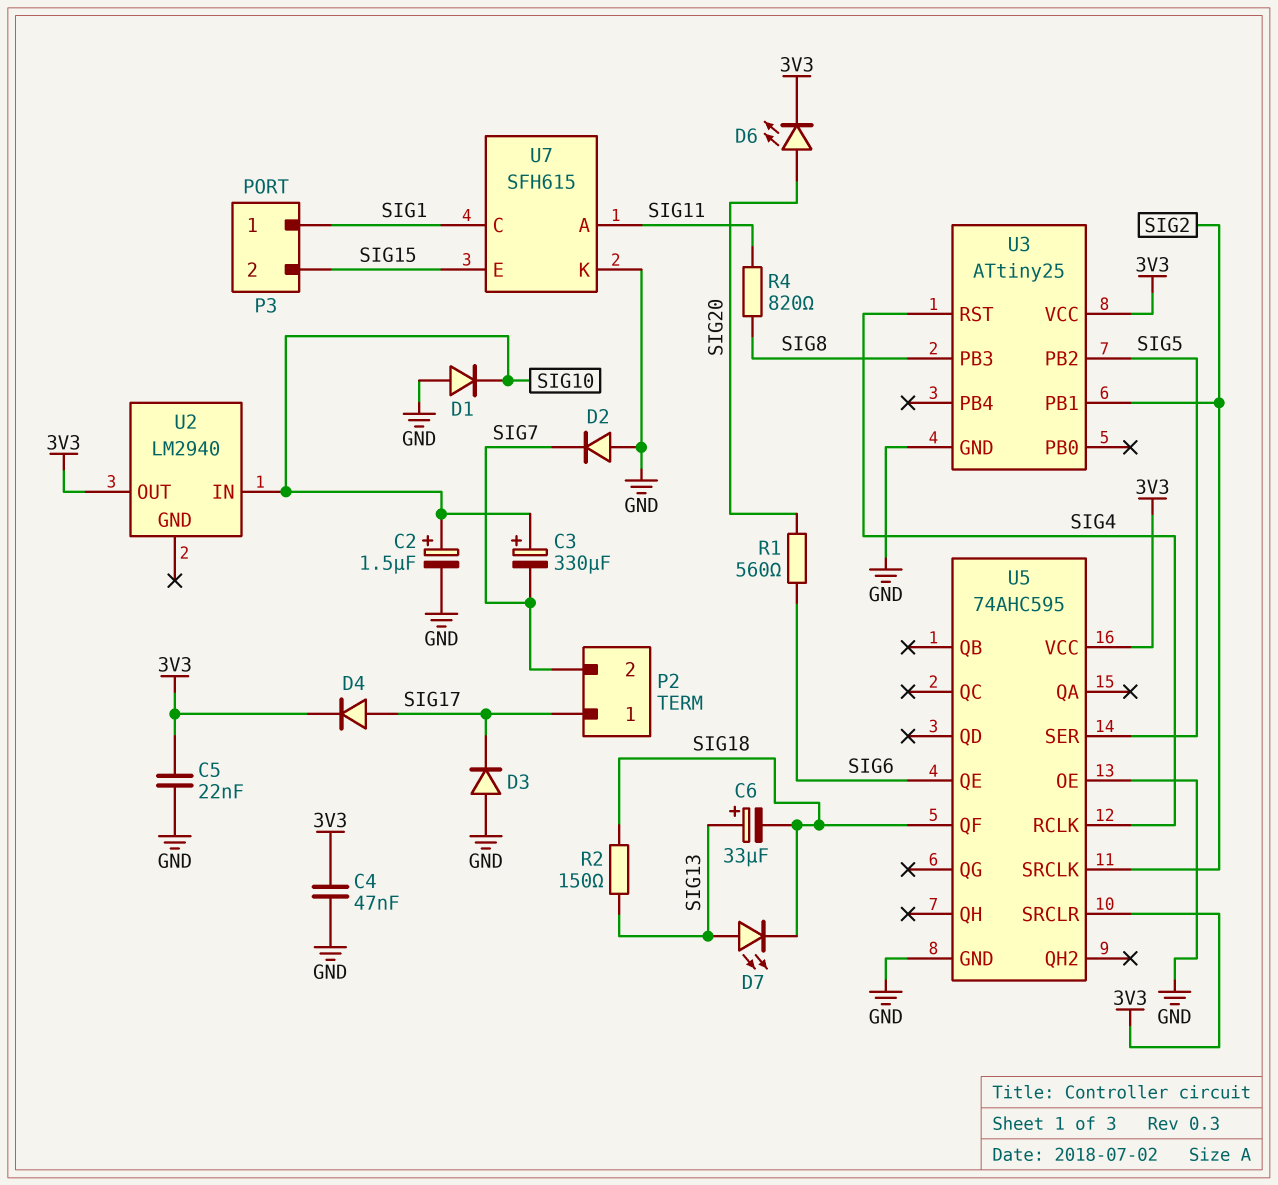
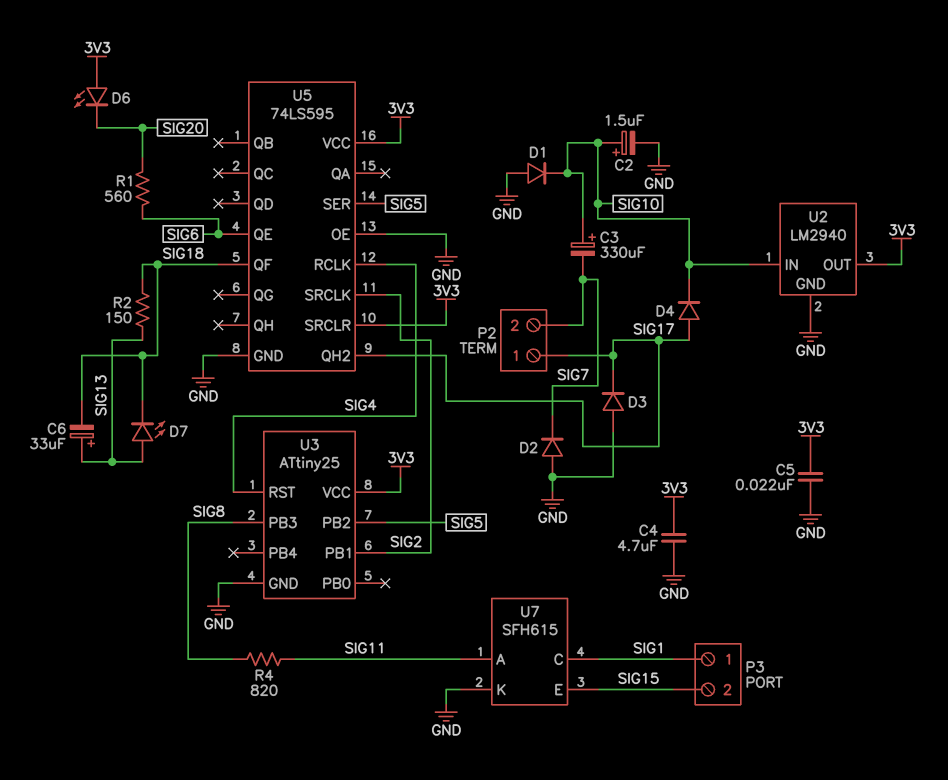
C4: 47nF (3V3, GND) -> 4.7uF (3V3, GND)
D4: diode (A SIG17, K 3V3) -> diode (A SIG17, K SIG10)
D6: LED (A SIG20, K 3V3) -> LED (A 3V3, K SIG20)
U2 pin GND: none -> GND
U5: 74AHC595 -> 74LS595
U5 pin QH2: none -> SIG17

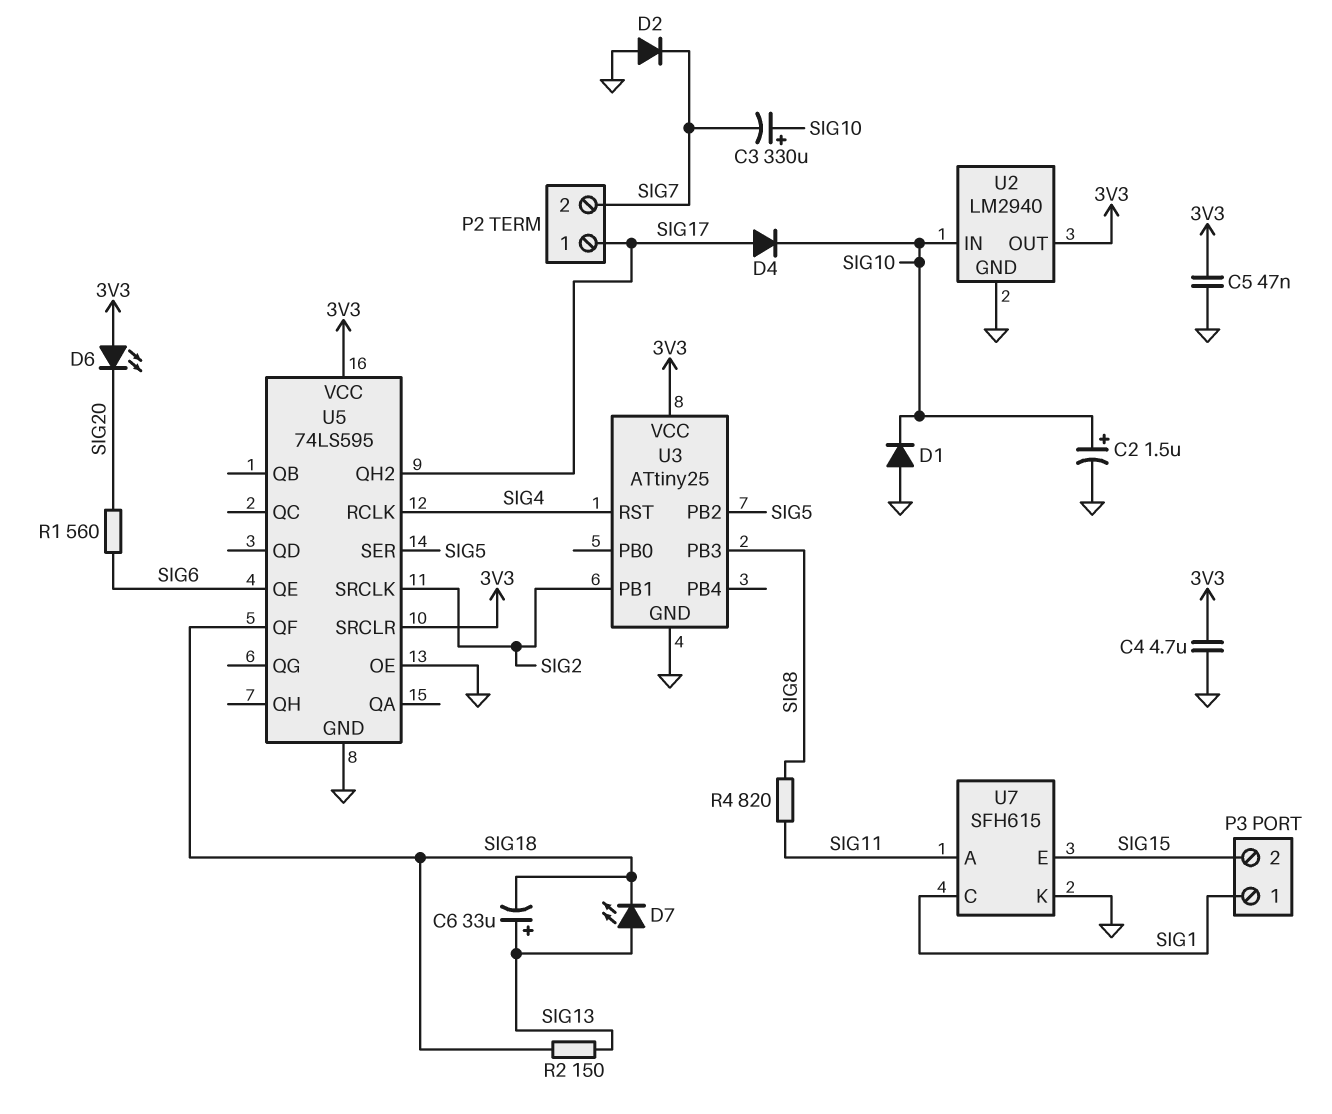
C5: 22nF (3V3, GND) -> 47nF (3V3, GND)
D3: diode (A GND, K SIG17) -> none

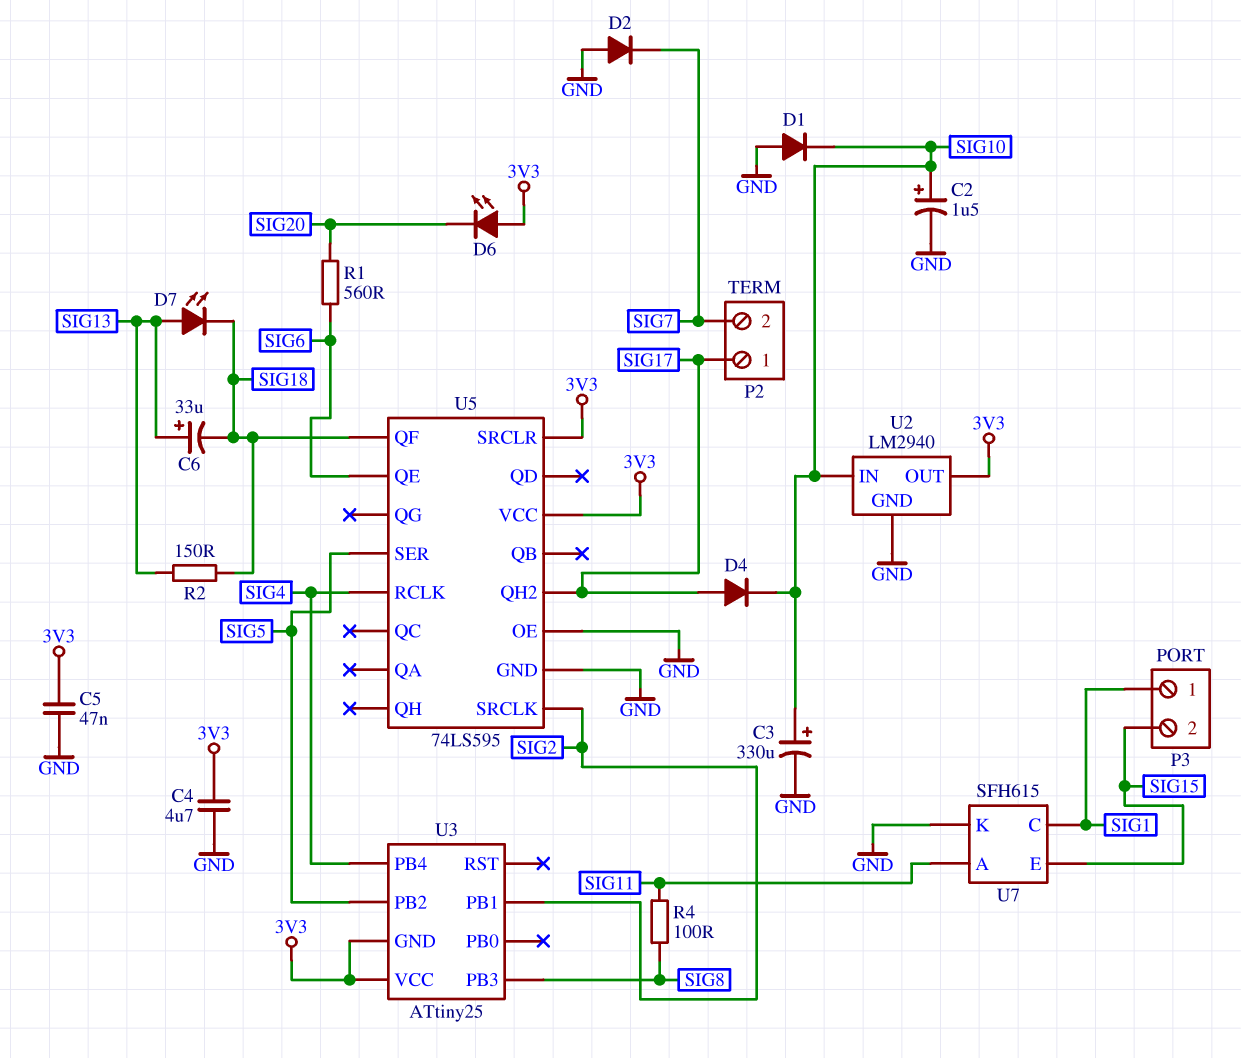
C3: 330uF (plus SIG10, minus SIG7) -> 330uF (plus SIG10, minus GND)
R4: 820 (SIG8, SIG11) -> 100 (SIG8, SIG11)
U3 pin GND: GND -> 3V3
U3 pin PB4: none -> SIG4
U3 pin RST: SIG4 -> none

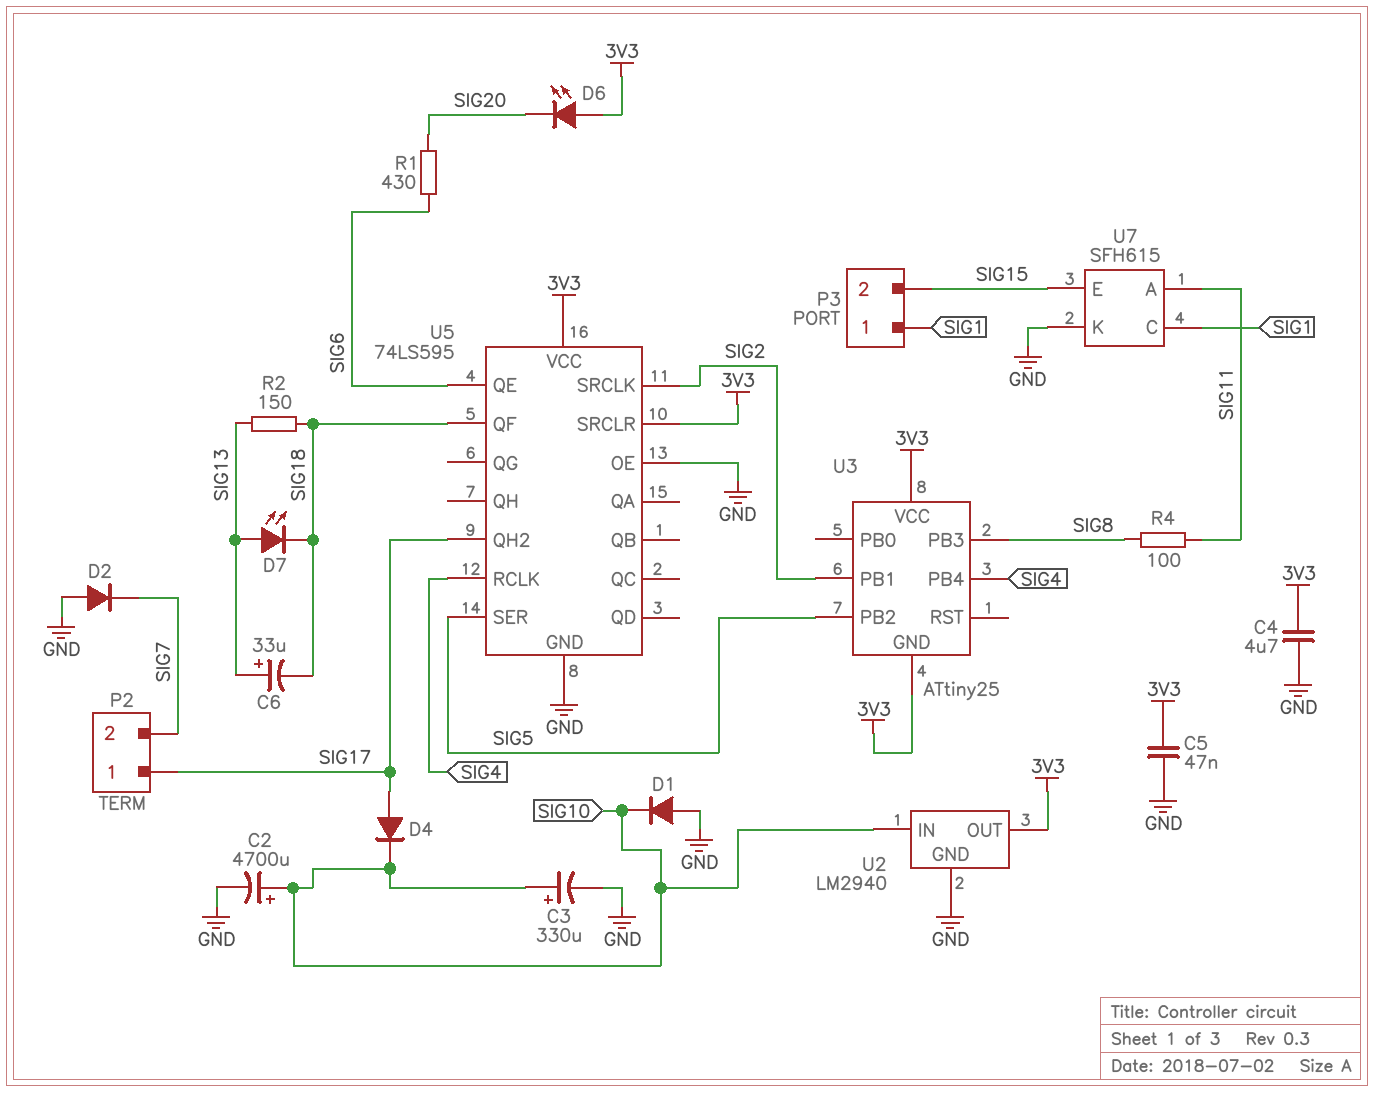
C2: 1.5uF (plus SIG10, minus GND) -> 4700uF (plus SIG10, minus GND)
R1: 560 (SIG6, SIG20) -> 430 (SIG6, SIG20)

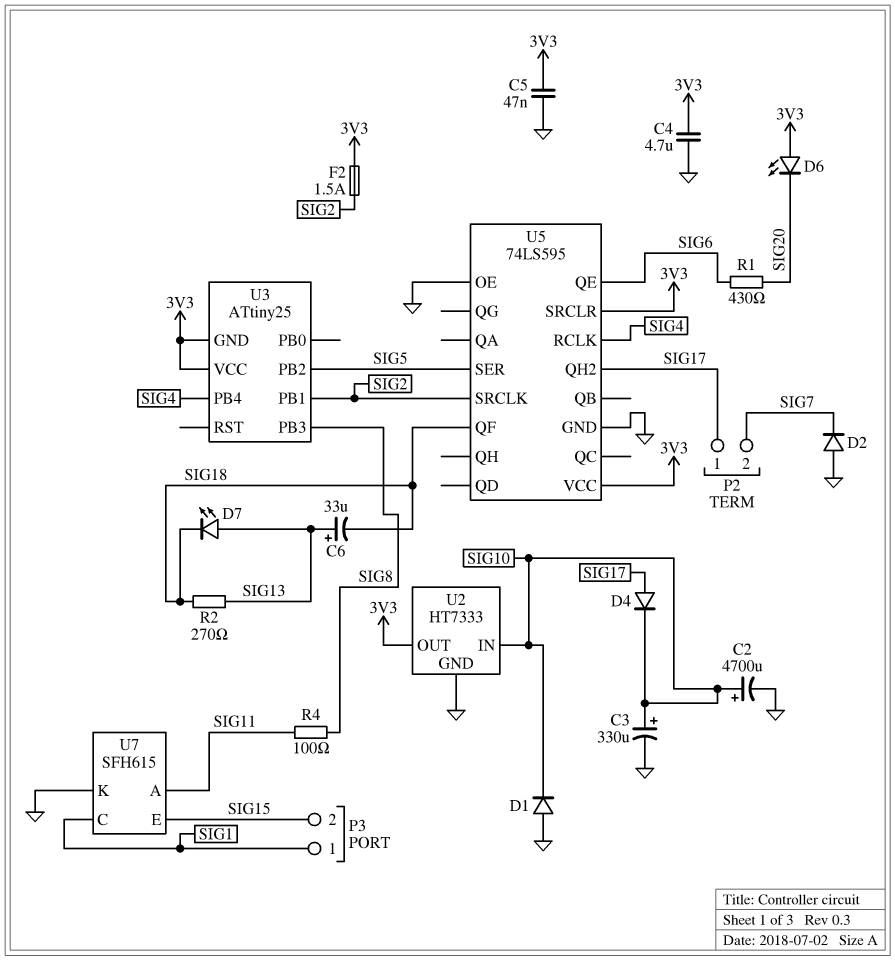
F2: none -> 1.5A (3V3, SIG2)
R2: 150 (SIG13, SIG18) -> 270 (SIG13, SIG18)
U2: LM2940 -> HT7333

